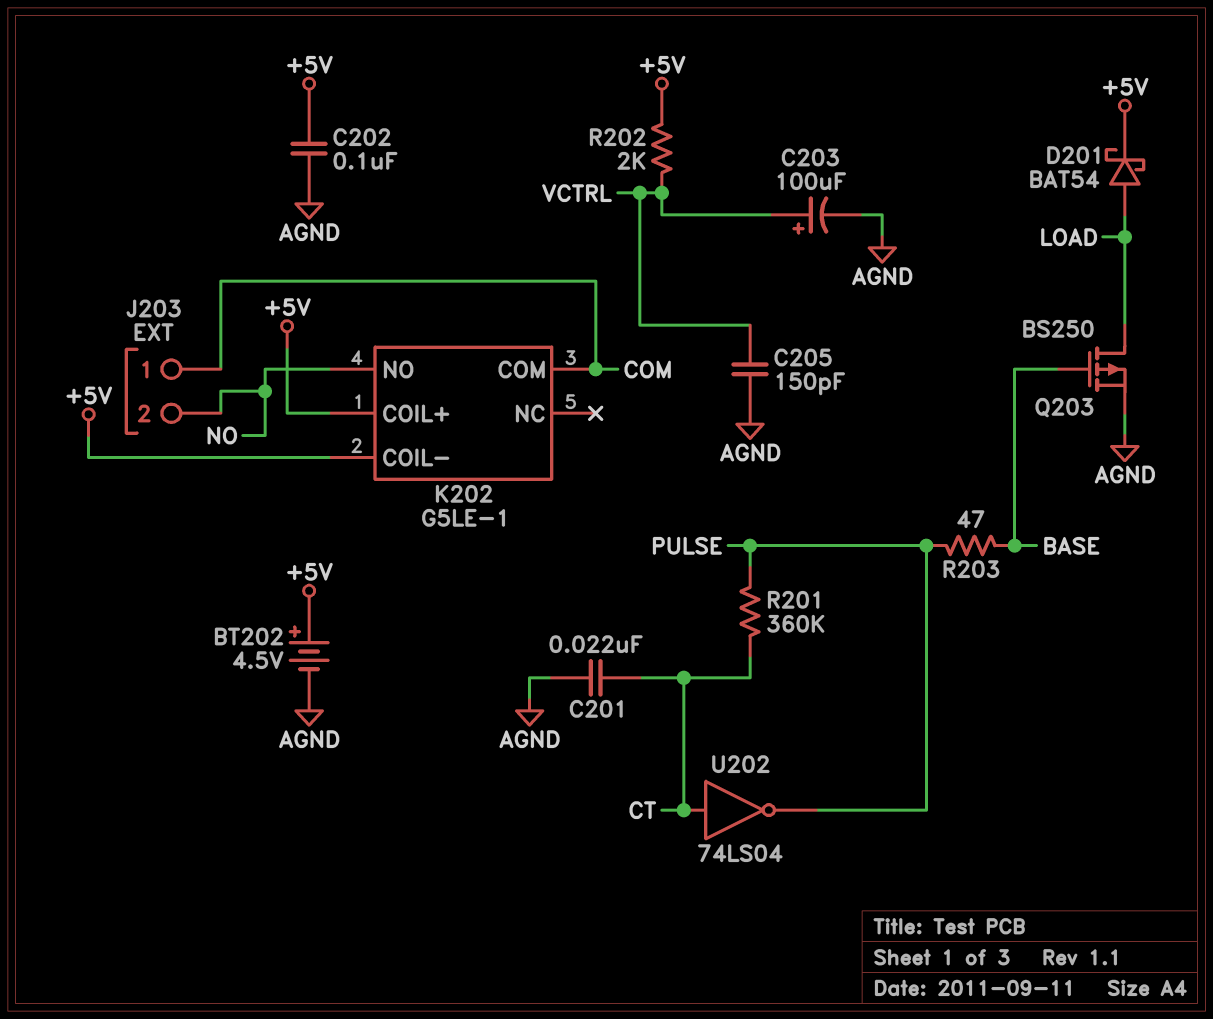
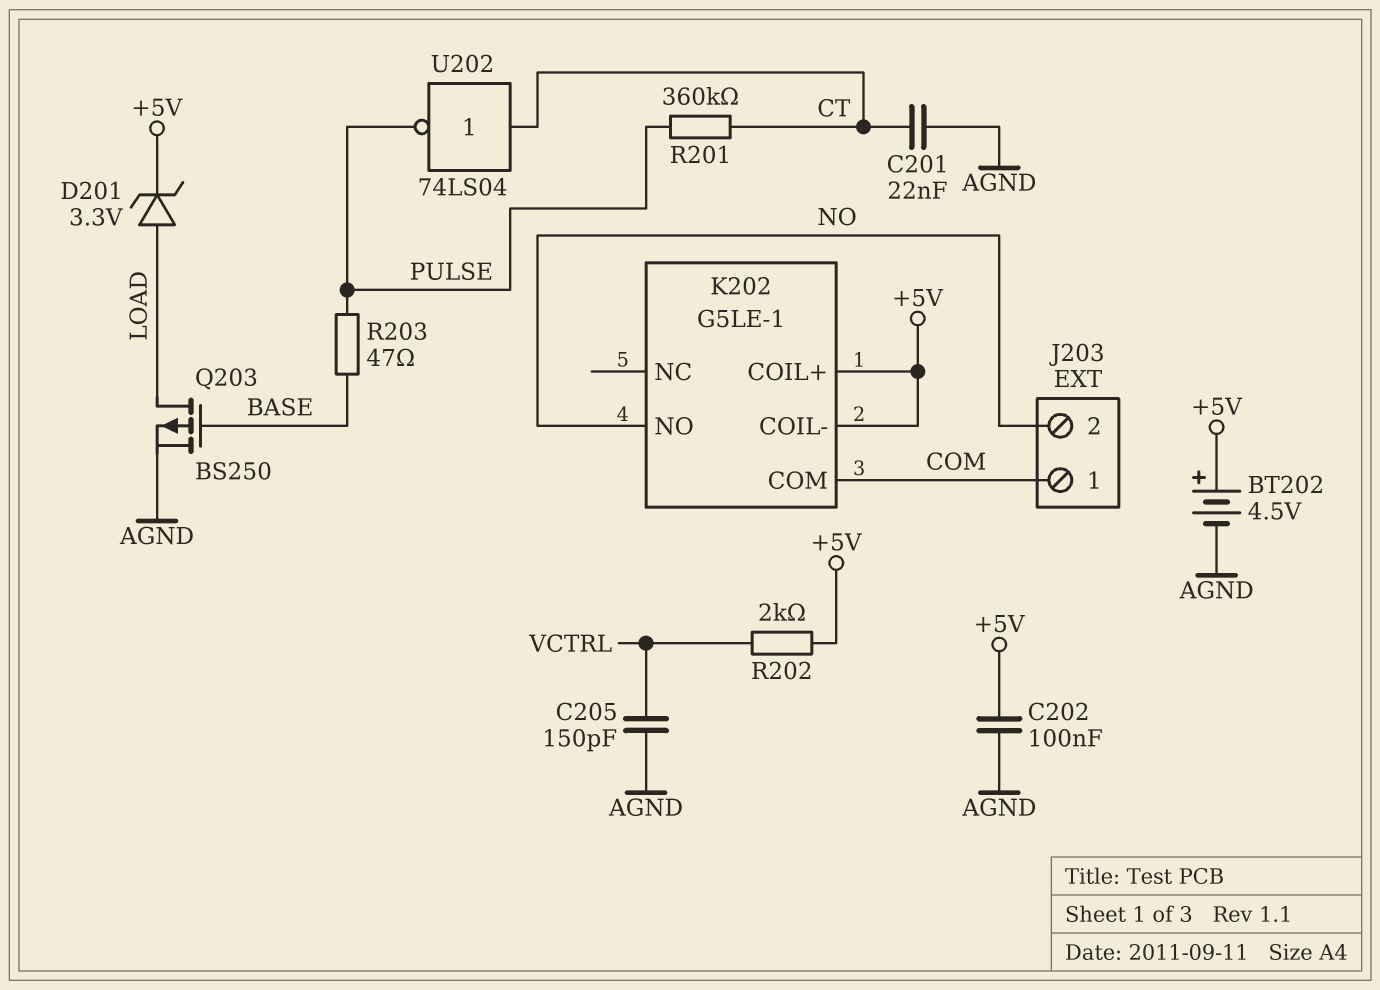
C203: 100uF (plus VCTRL, minus AGND) -> none
D201: schottky BAT54 (A LOAD, K +5V) -> zener 3.3V (A LOAD, K +5V)

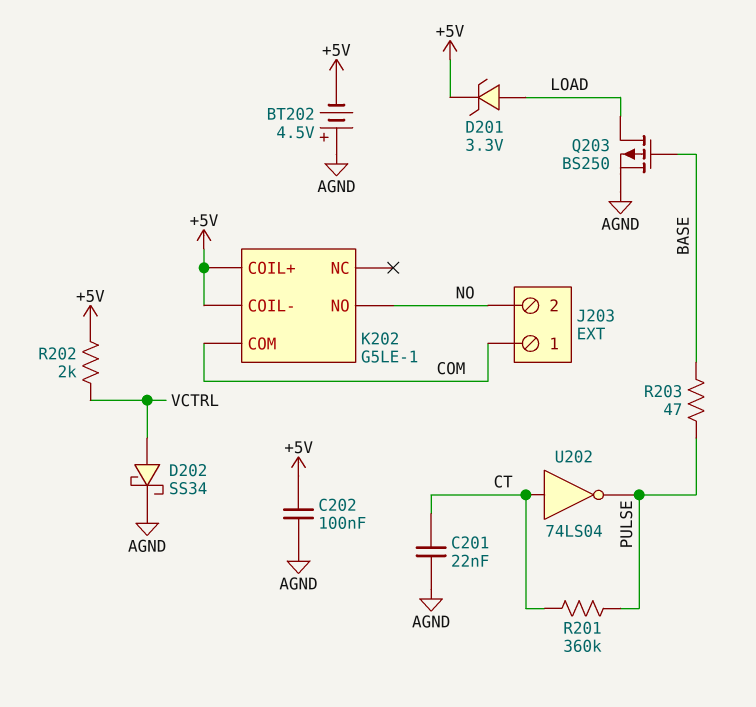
BT202: 4.5V (plus +5V, minus AGND) -> 4.5V (plus AGND, minus +5V)
C205: 150pF (AGND, VCTRL) -> none
D202: none -> schottky SS34 (A VCTRL, K AGND)

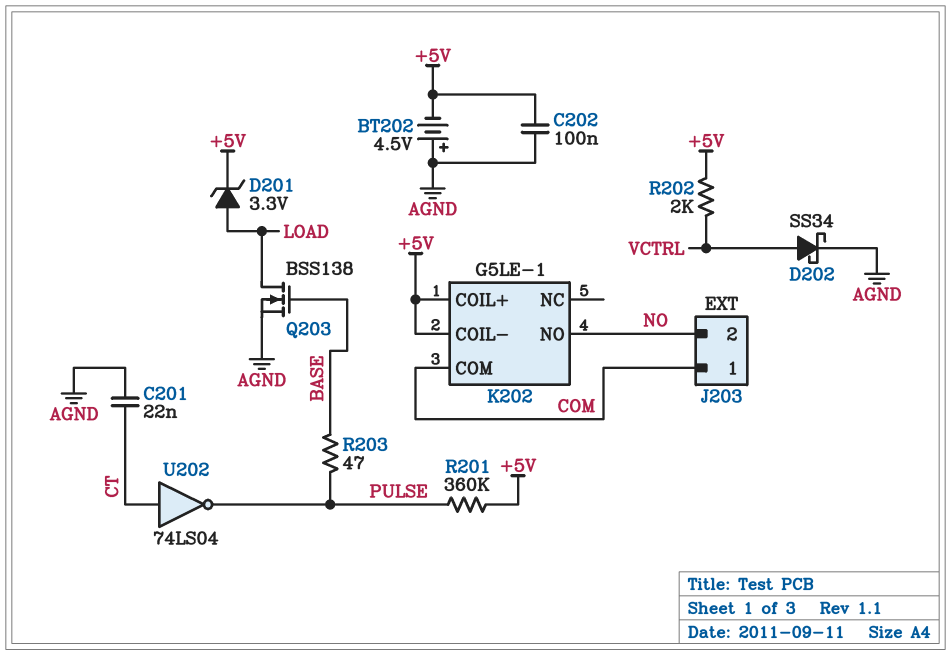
Q203: PMOS BS250 (G BASE, D LOAD, S AGND) -> NMOS BSS138 (G BASE, D LOAD, S AGND)
R201: 360k (CT, PULSE) -> 360k (+5V, PULSE)

